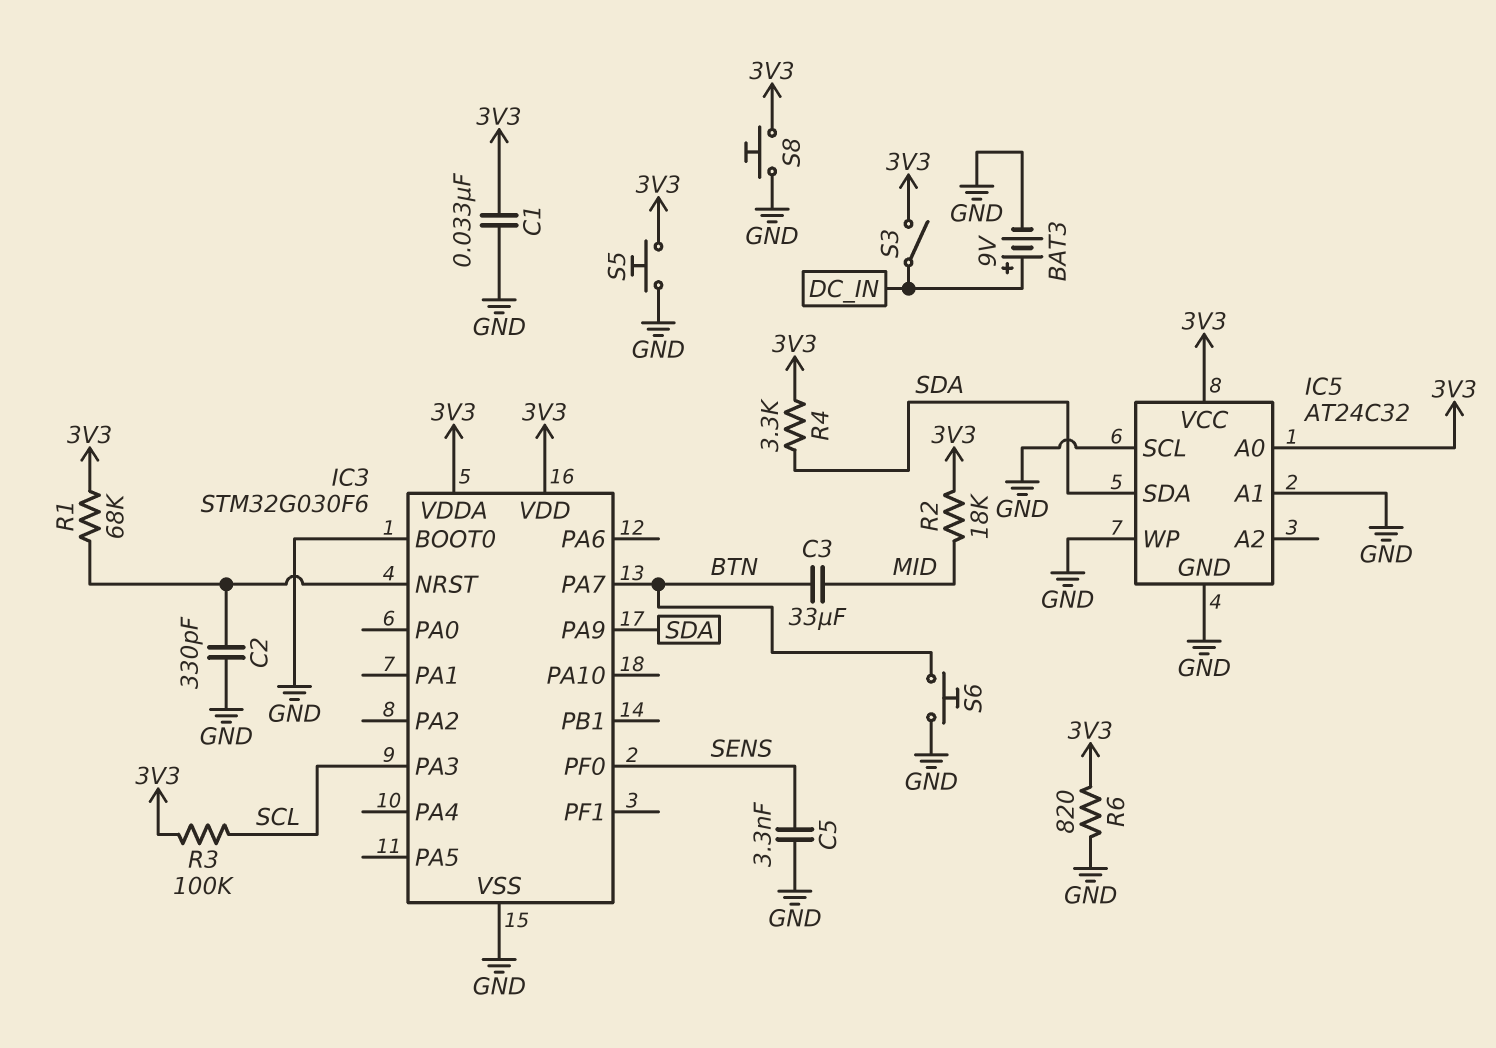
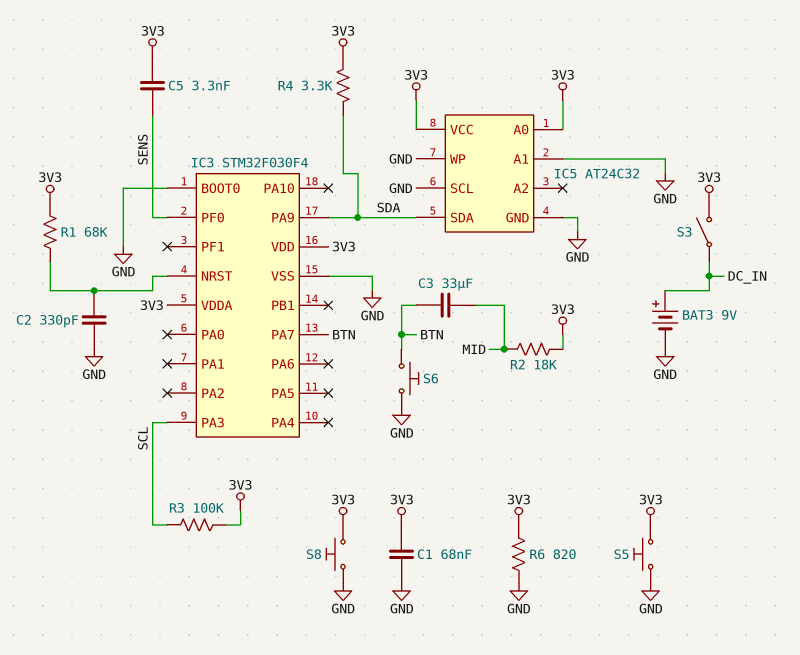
C1: 33nF (3V3, GND) -> 68nF (3V3, GND)
C5: 3.3nF (GND, SENS) -> 3.3nF (3V3, SENS)
IC3: STM32G030F6 -> STM32F030F4

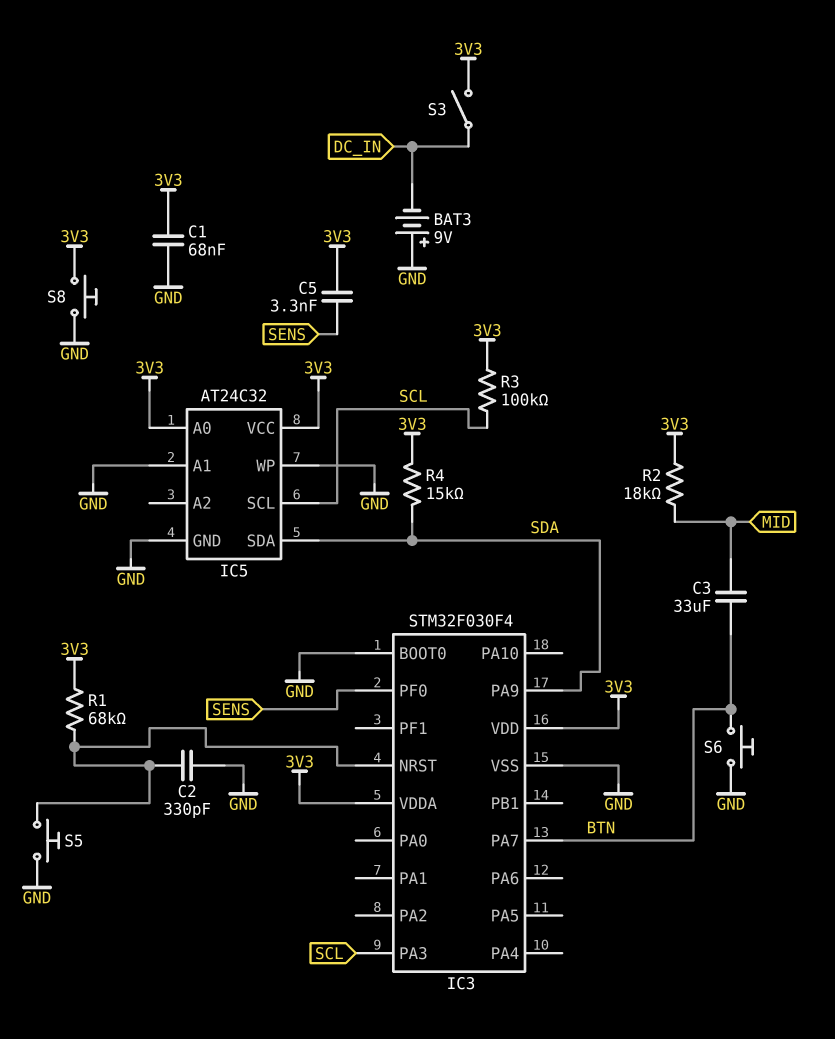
BAT3: 9V (plus DC_IN, minus GND) -> 9V (plus GND, minus DC_IN)
IC5 pin SCL: GND -> SCL
R4: 3.3k (3V3, SDA) -> 15k (3V3, SDA)
R6: 820 (3V3, GND) -> none
S5: button (3V3, GND) -> button (GND, IC3/NRST)

